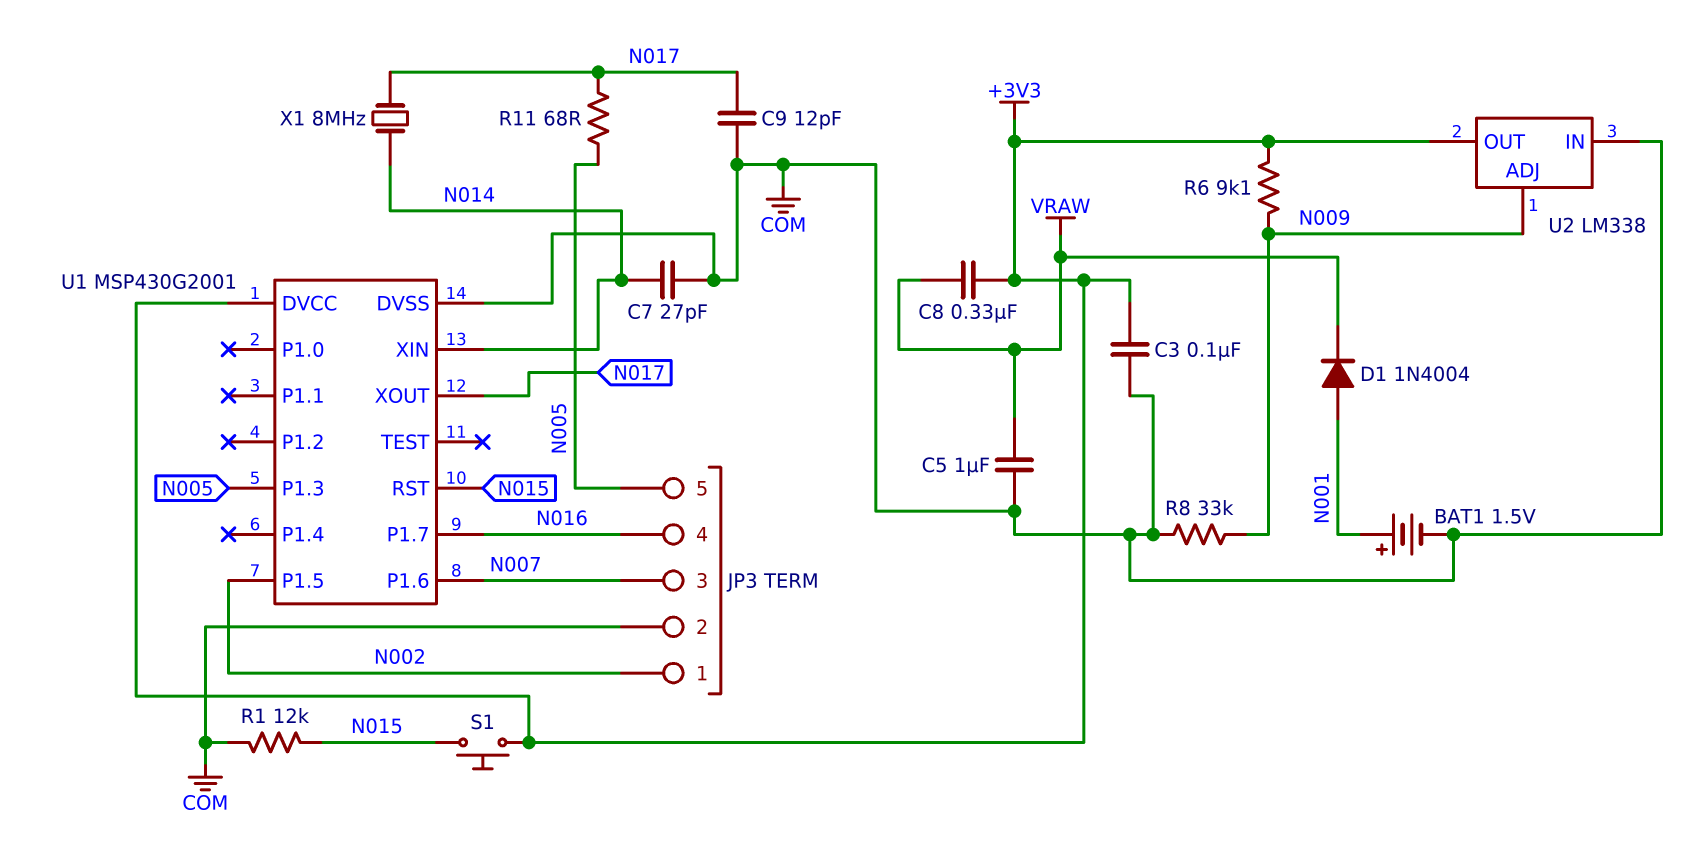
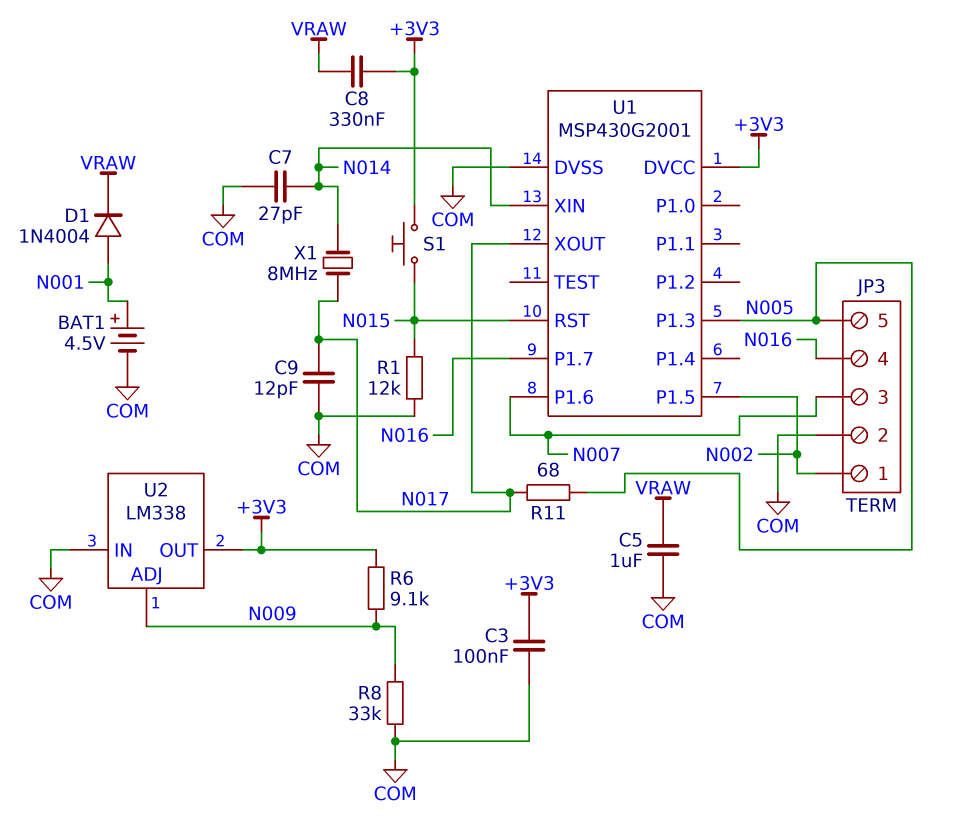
BAT1: 1.5V (plus N001, minus COM) -> 4.5V (plus N001, minus COM)

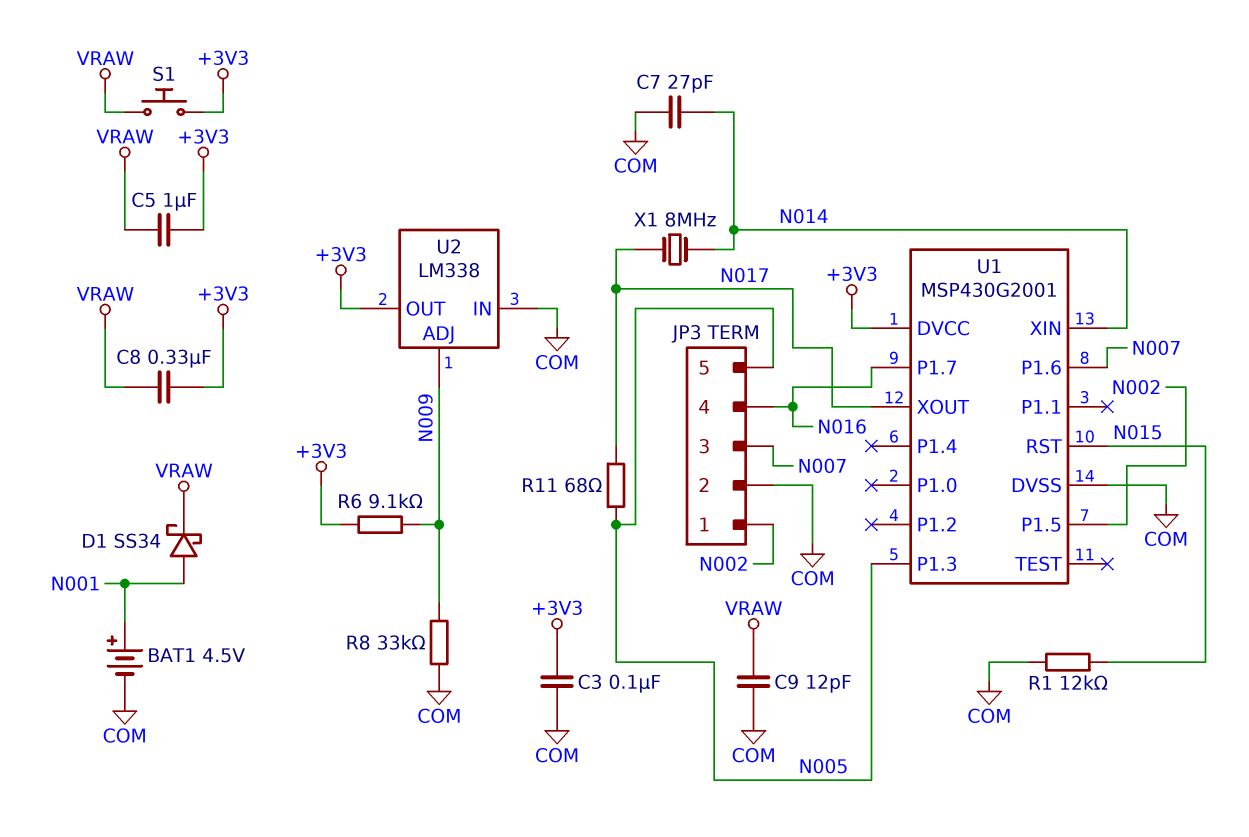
C5: 1uF (COM, VRAW) -> 1uF (+3V3, VRAW)
C9: 12pF (COM, N017) -> 12pF (COM, VRAW)
D1: diode 1N4004 (A N001, K VRAW) -> schottky SS34 (A N001, K VRAW)
S1: button (+3V3, N015) -> button (+3V3, VRAW)

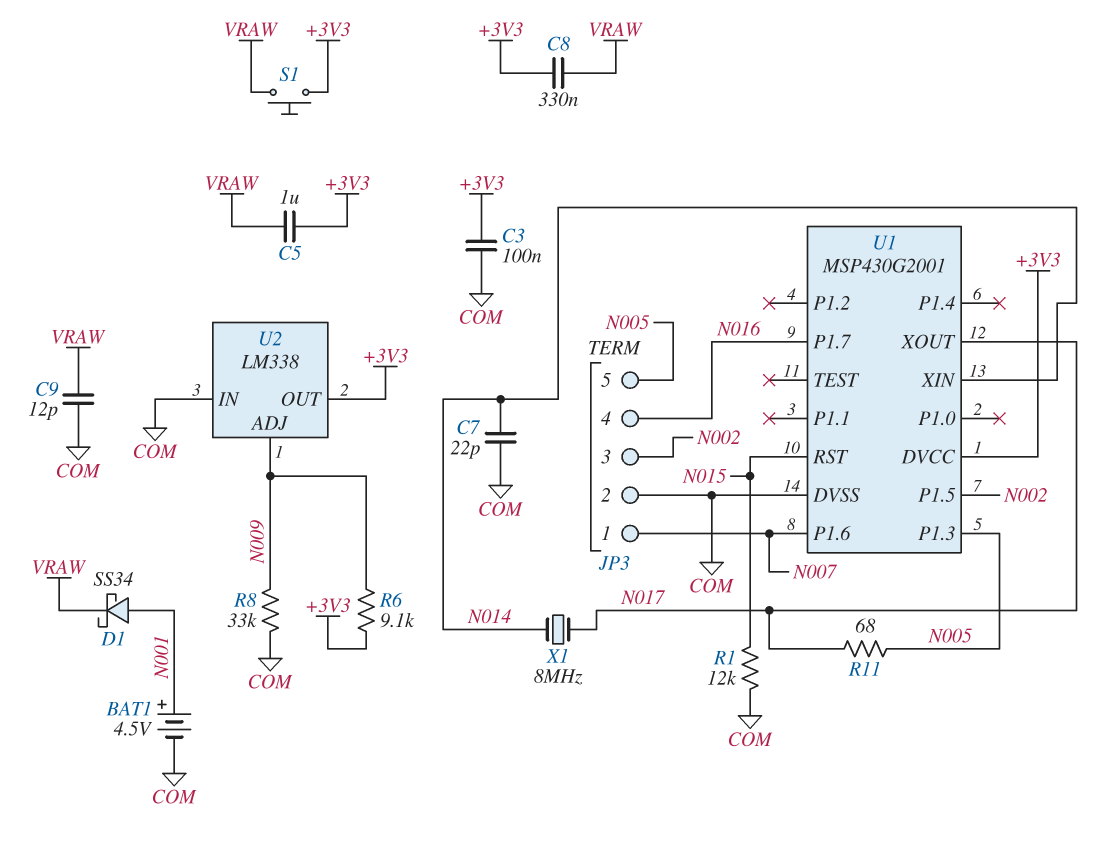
C7: 27pF (COM, N014) -> 22pF (COM, N014)
JP3 pin 1: N002 -> N007
JP3 pin 3: N007 -> N002

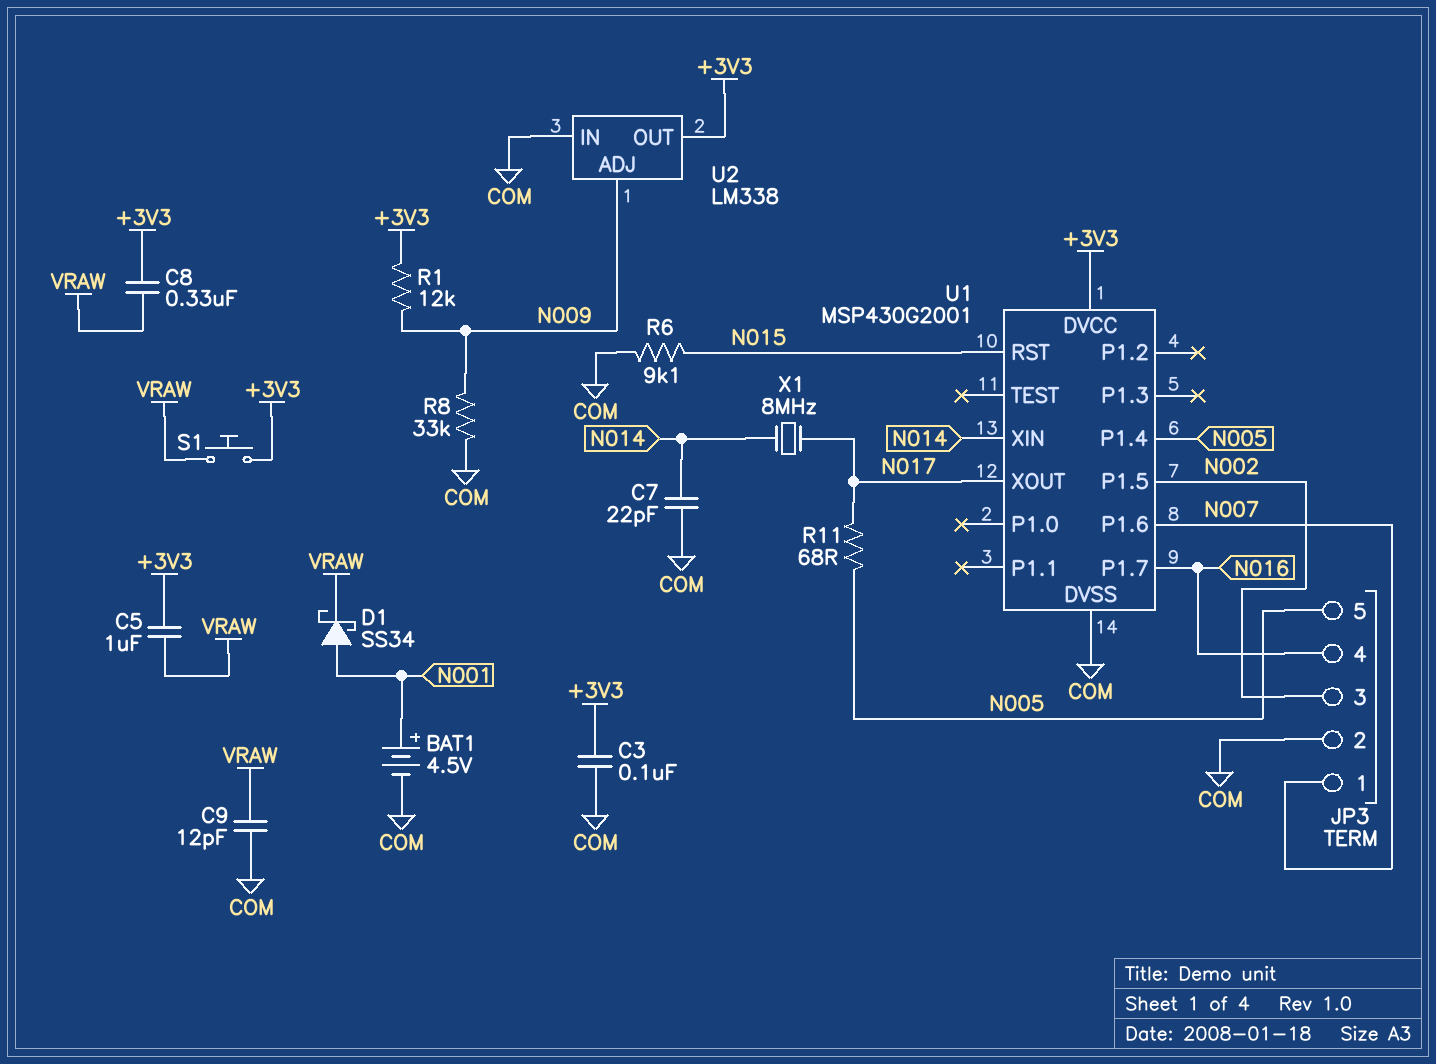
R1: 12k (COM, N015) -> 12k (+3V3, N009)
R6: 9.1k (+3V3, N009) -> 9.1k (COM, N015)
U1 pin P1.3: N005 -> none
U1 pin P1.4: none -> N005

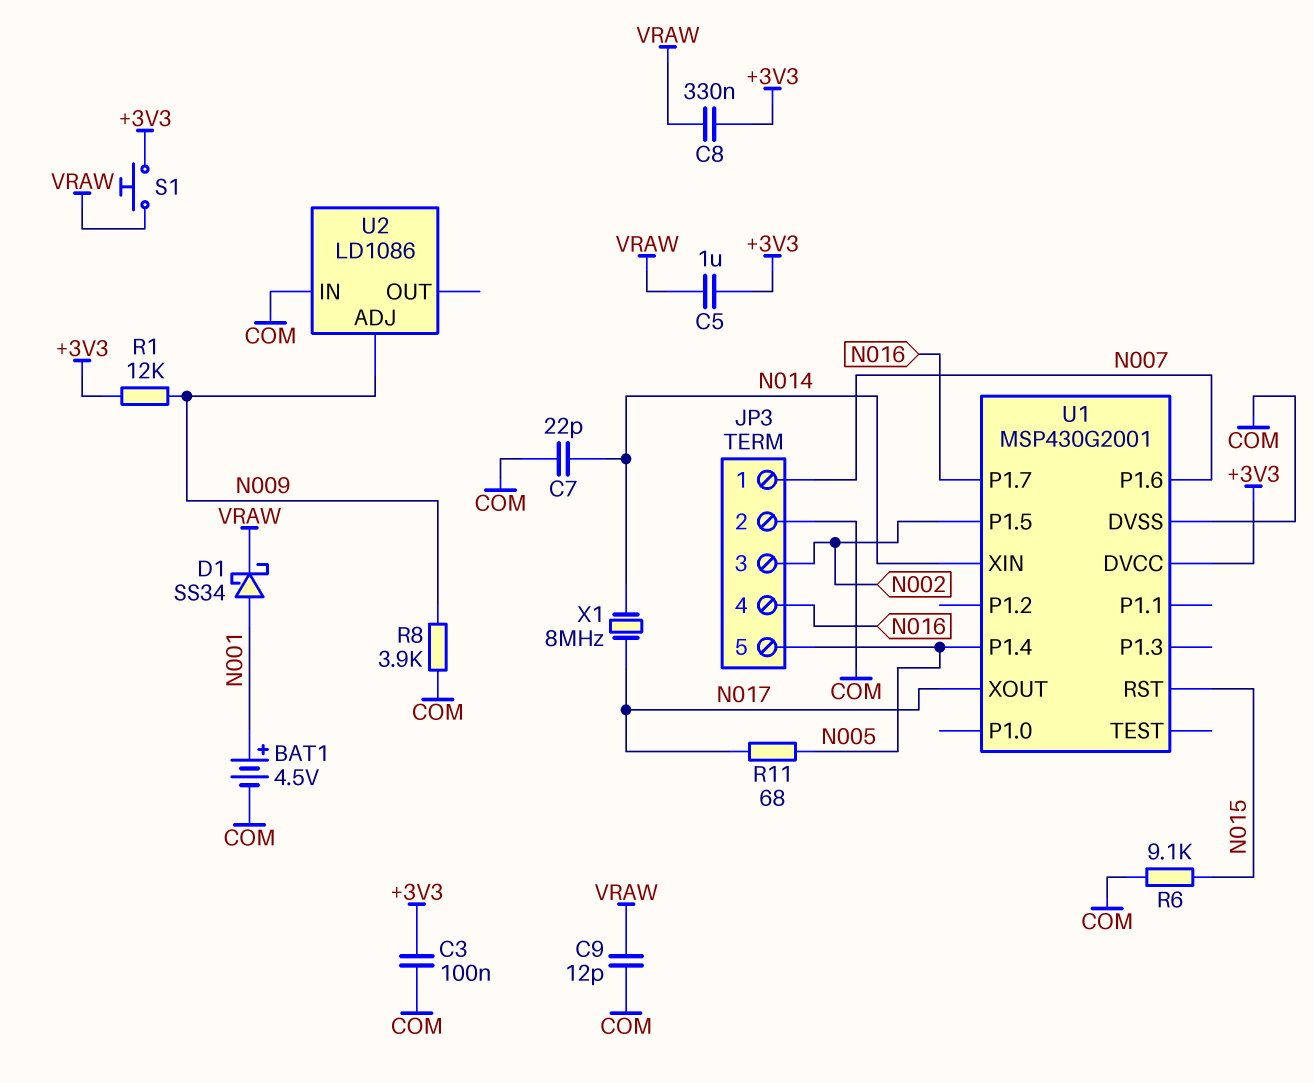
R8: 33k (COM, N009) -> 3.9k (COM, N009)
U2: LM338 -> LD1086
U2 pin OUT: +3V3 -> none

